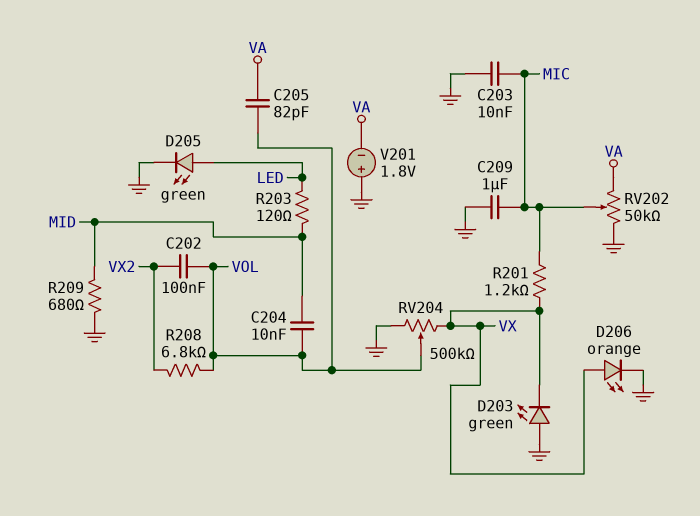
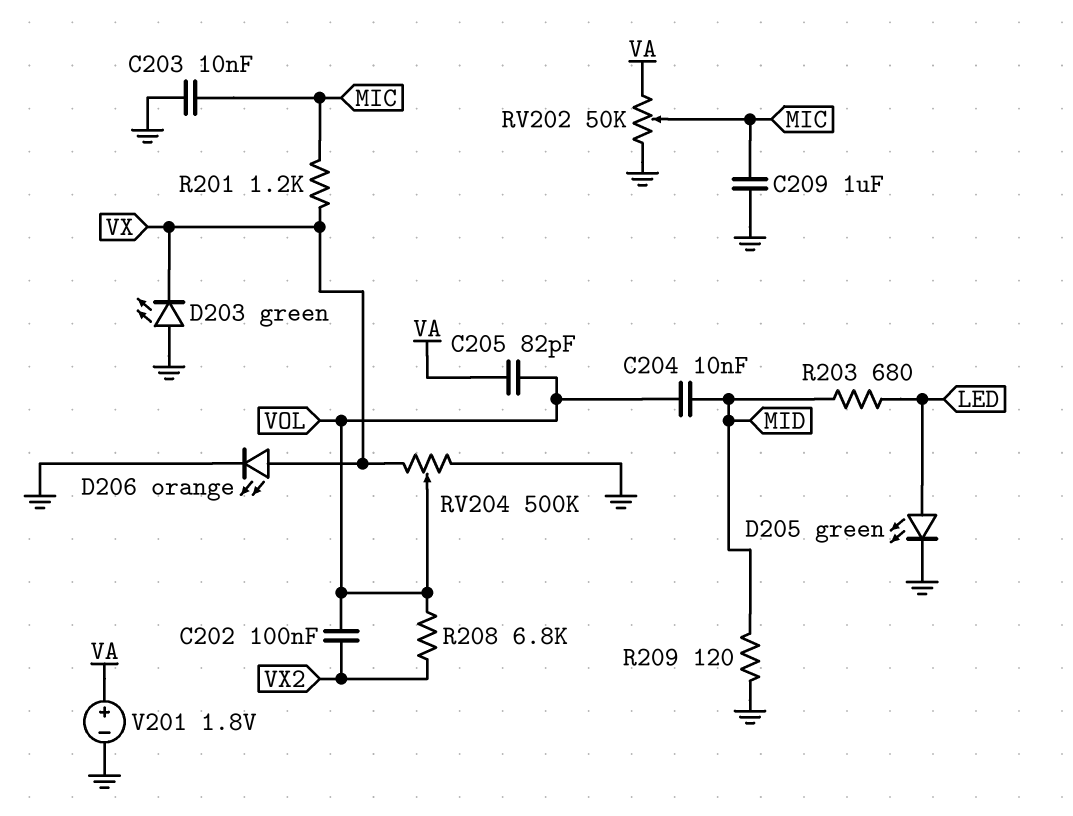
R203: 120 (LED, MID) -> 680 (LED, MID)
R209: 680 (GND, MID) -> 120 (GND, MID)
V201: 1.8V (plus GND, minus VA) -> 1.8V (plus VA, minus GND)

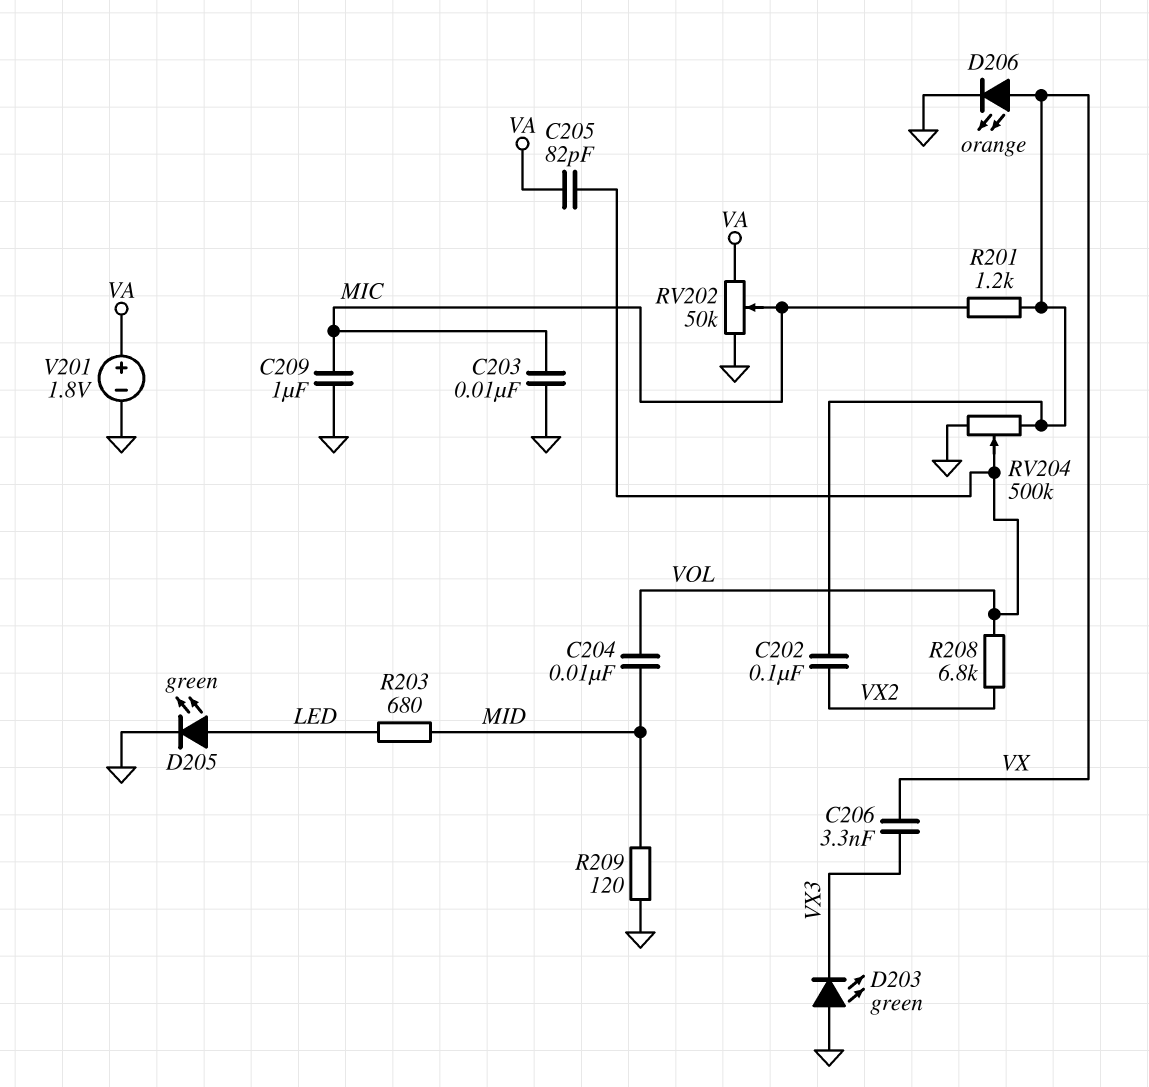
C202: 100nF (VOL, VX2) -> 100nF (VX, VX2)
C206: none -> 3.3nF (VX, VX3)
D203: LED green (A GND, K VX) -> LED green (A GND, K VX3)

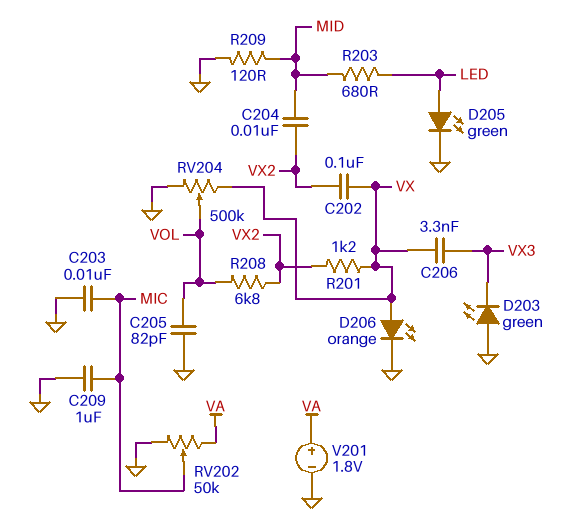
C204: 10nF (MID, VOL) -> 10nF (MID, VX2)
C205: 82pF (VA, VOL) -> 82pF (GND, VOL)
R201: 1.2k (MIC, VX) -> 1.2k (VX, VX2)

